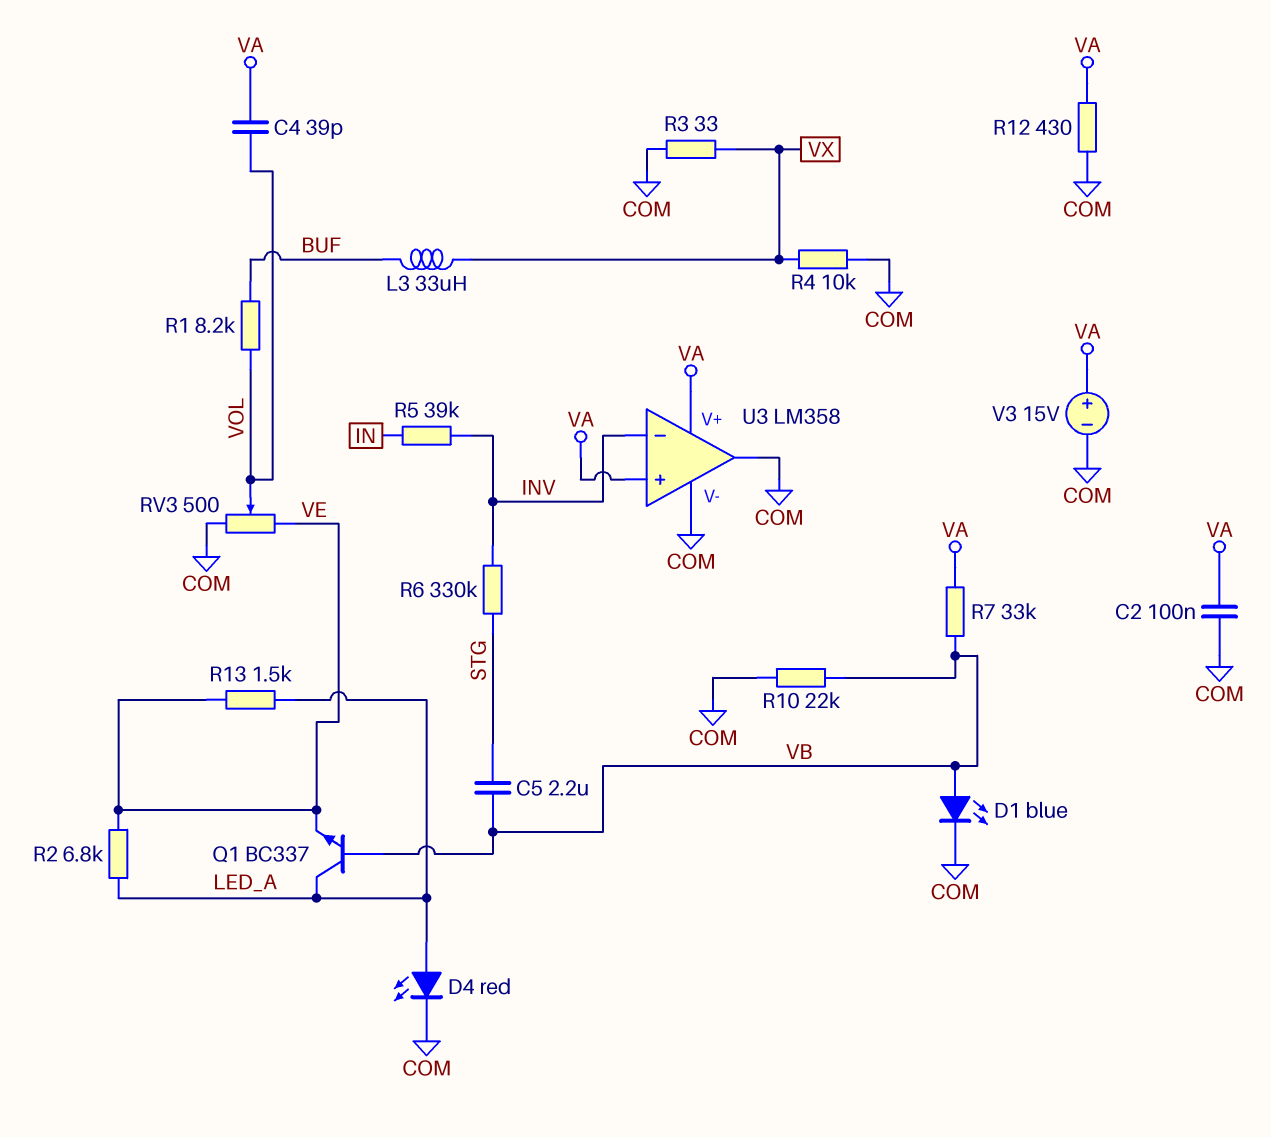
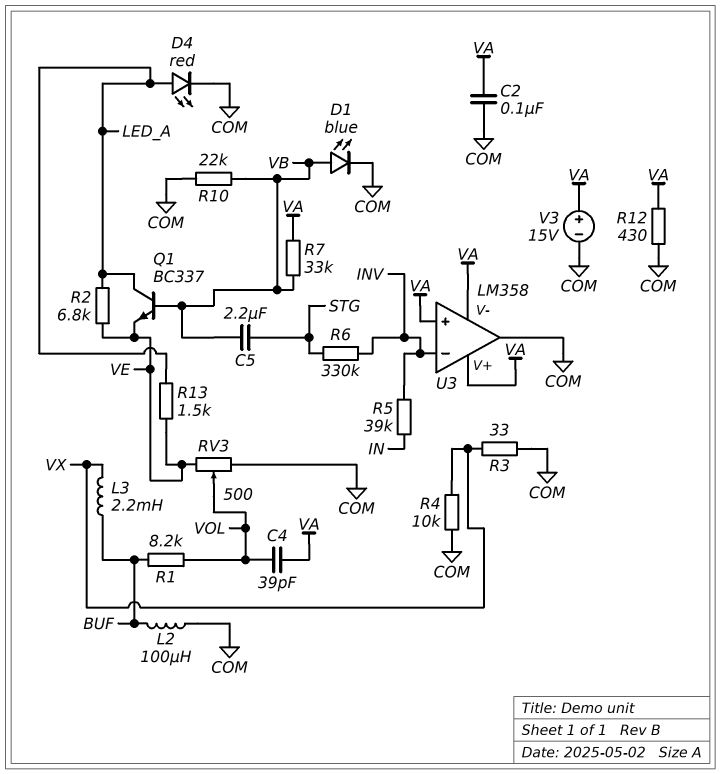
L2: none -> 100uH (BUF, COM)
L3: 33uH (BUF, VX) -> 2.2mH (BUF, VX)
U3 pin V-: COM -> VA

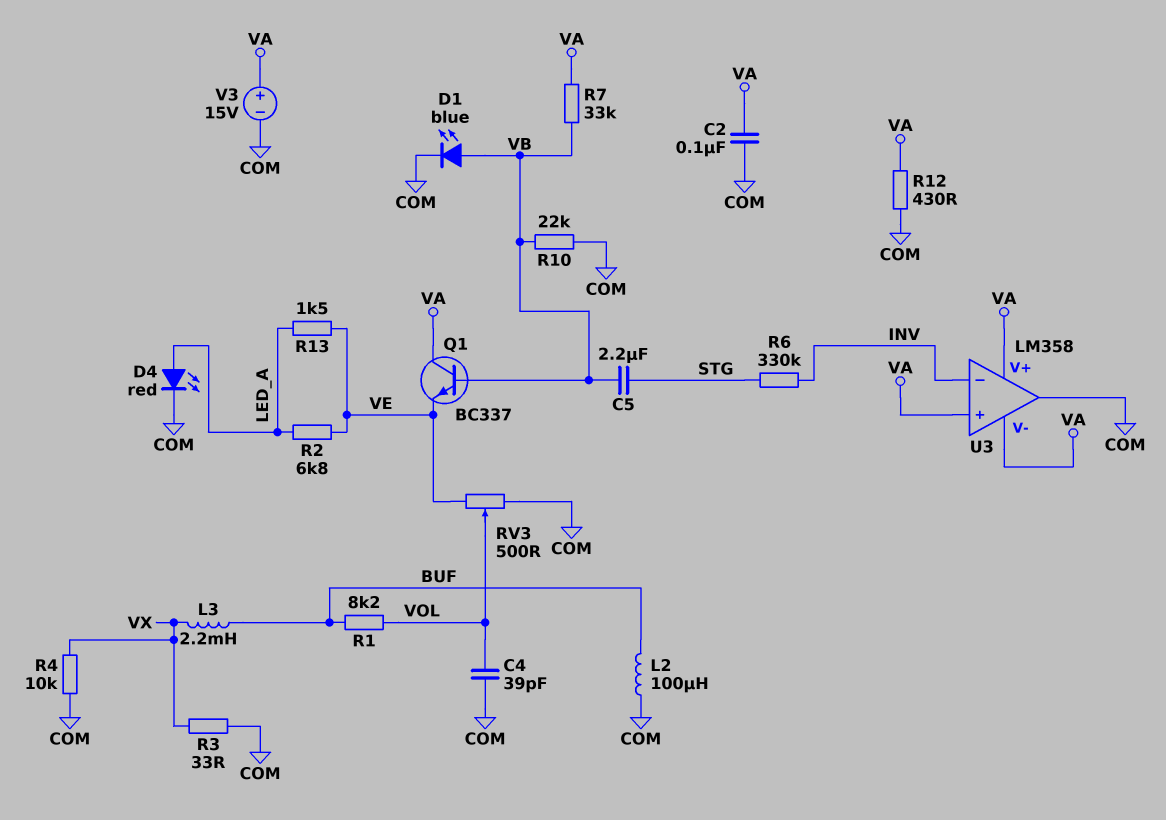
C4: 39pF (VA, VOL) -> 39pF (COM, VOL)
Q1: NPN BC337 (B VB, C LED_A, E VE) -> NPN BC337 (B VB, C VA, E VE)
R5: 39k (IN, INV) -> none

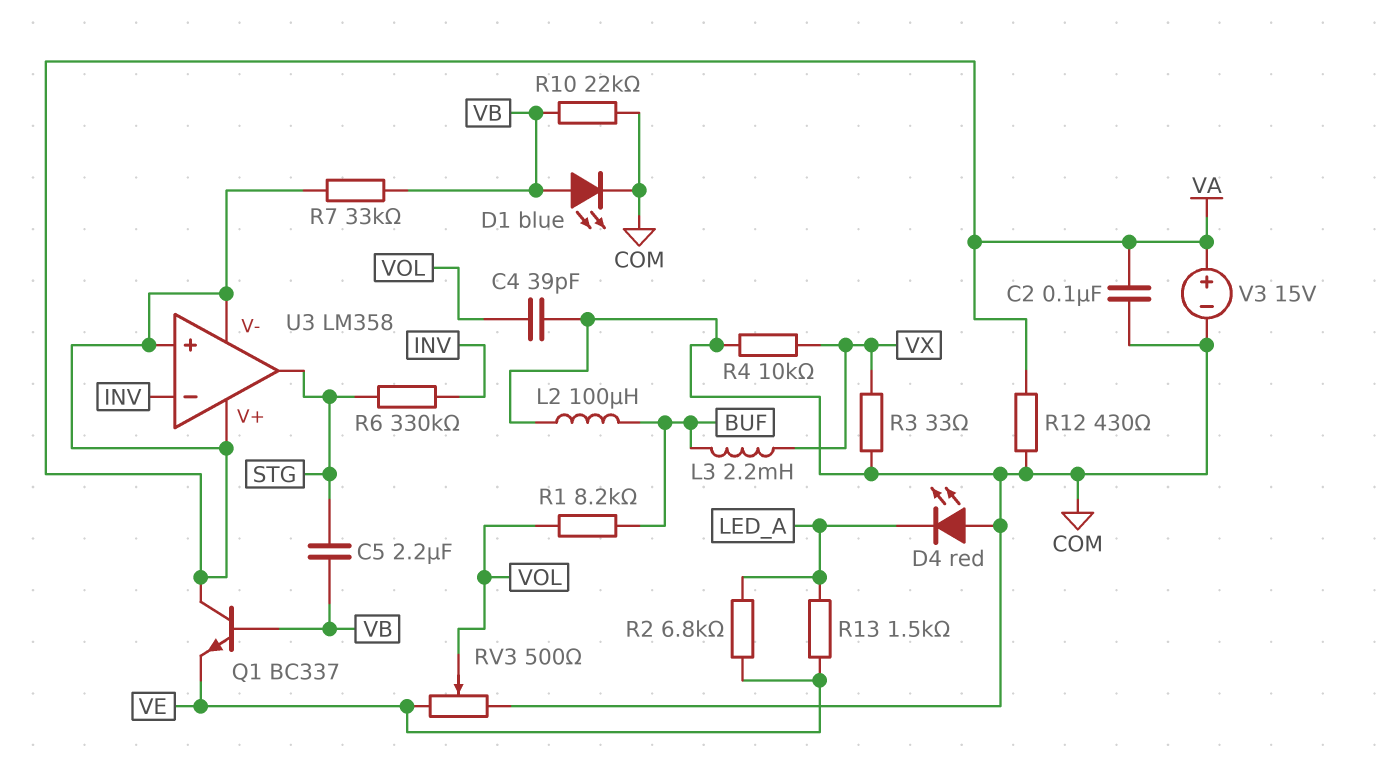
D4: LED red (A LED_A, K COM) -> LED red (A COM, K LED_A)
U3 pin out: COM -> STG

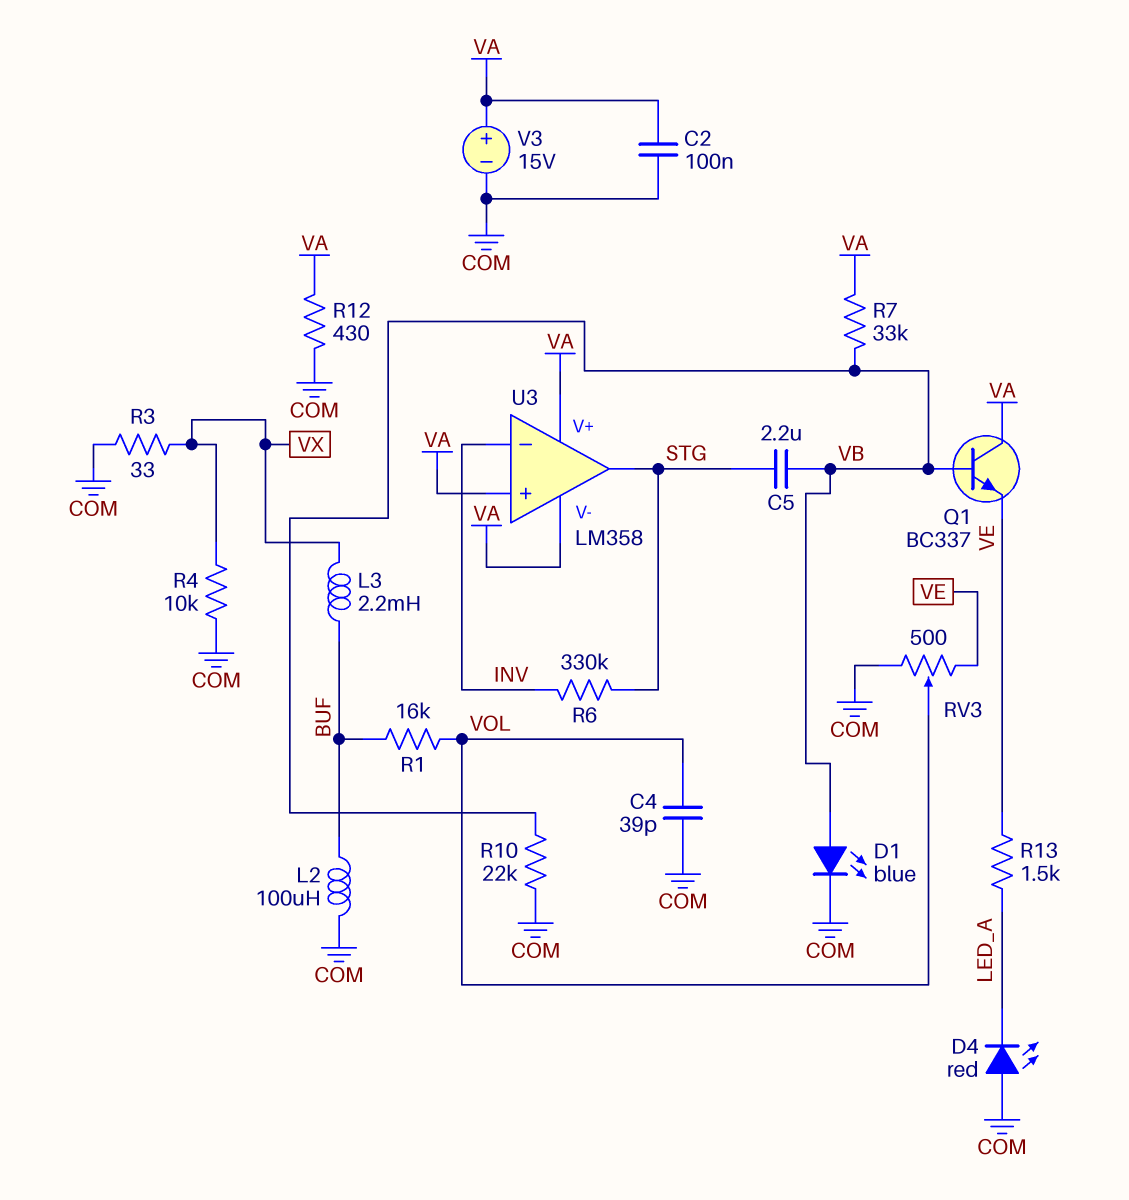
R1: 8.2k (BUF, VOL) -> 16k (BUF, VOL)
R2: 6.8k (LED_A, VE) -> none

